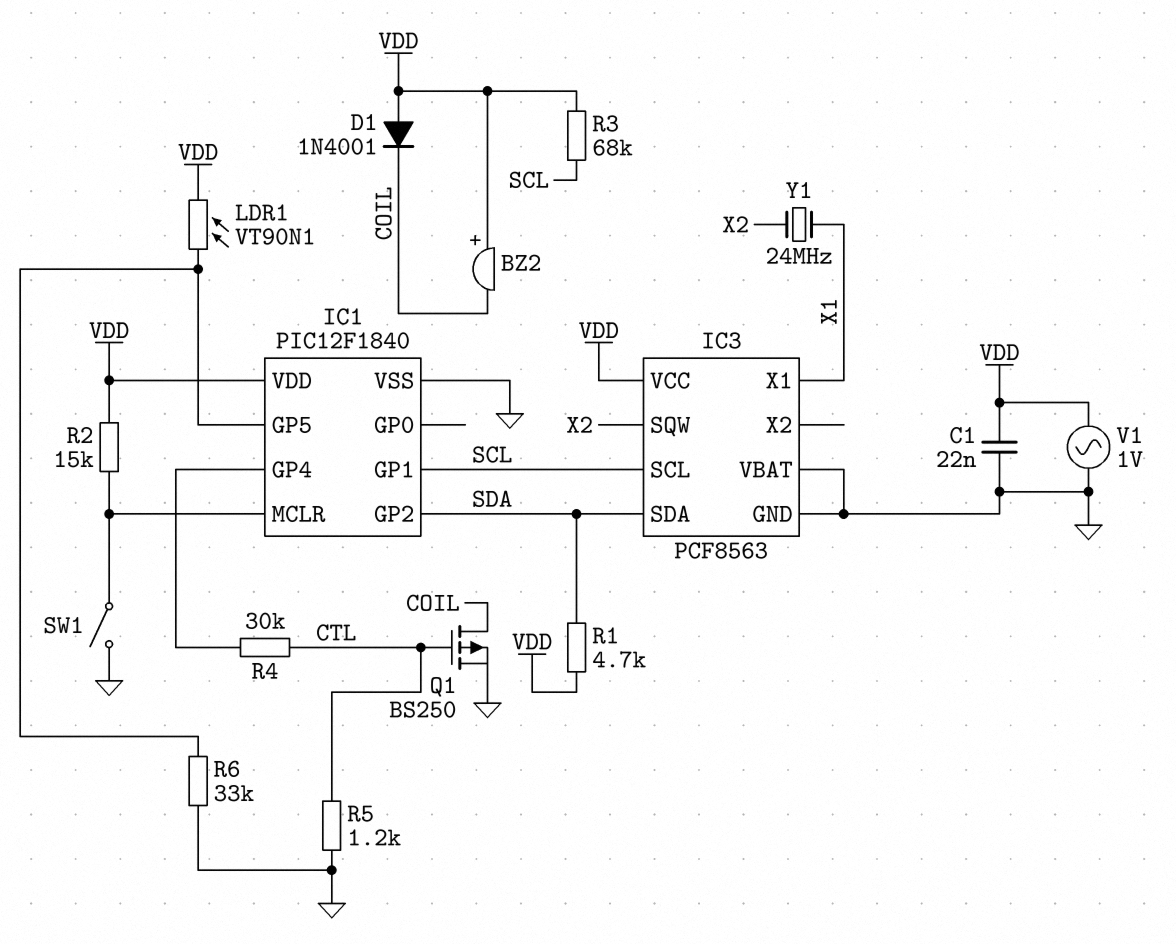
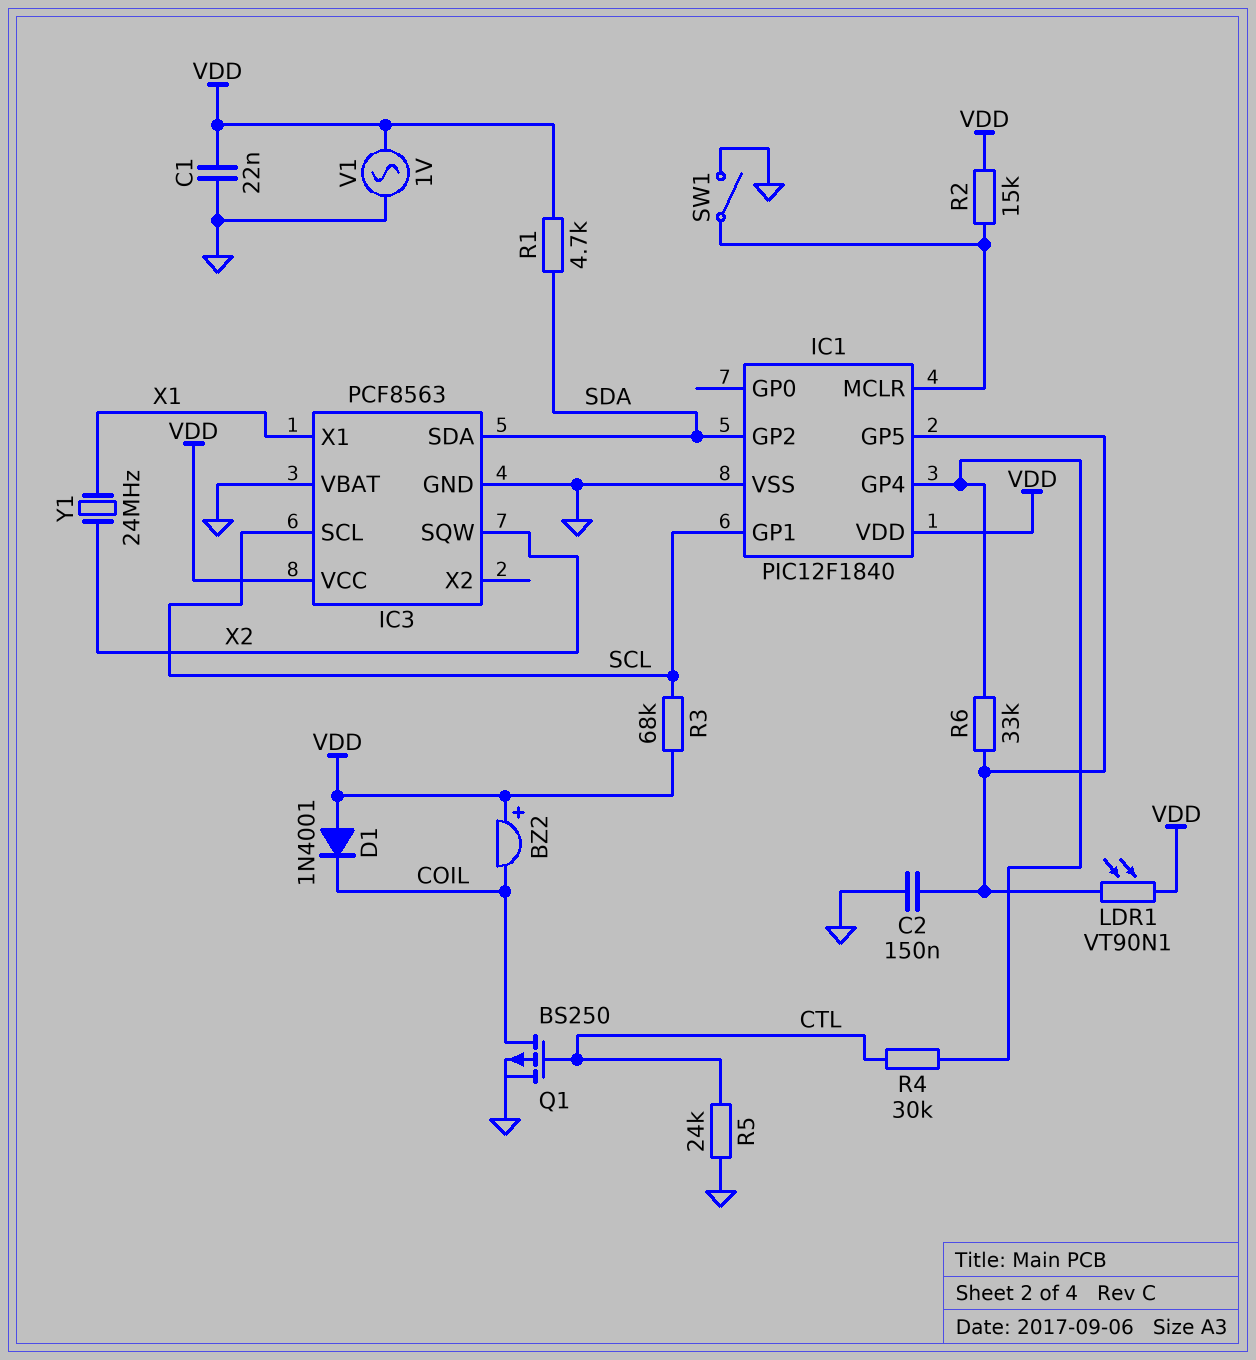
C2: none -> 150nF (GND, IC1/GP5)
R5: 1.2k (CTL, GND) -> 24k (CTL, GND)
R6: 33k (GND, IC1/GP5) -> 33k (IC1/GP4, IC1/GP5)

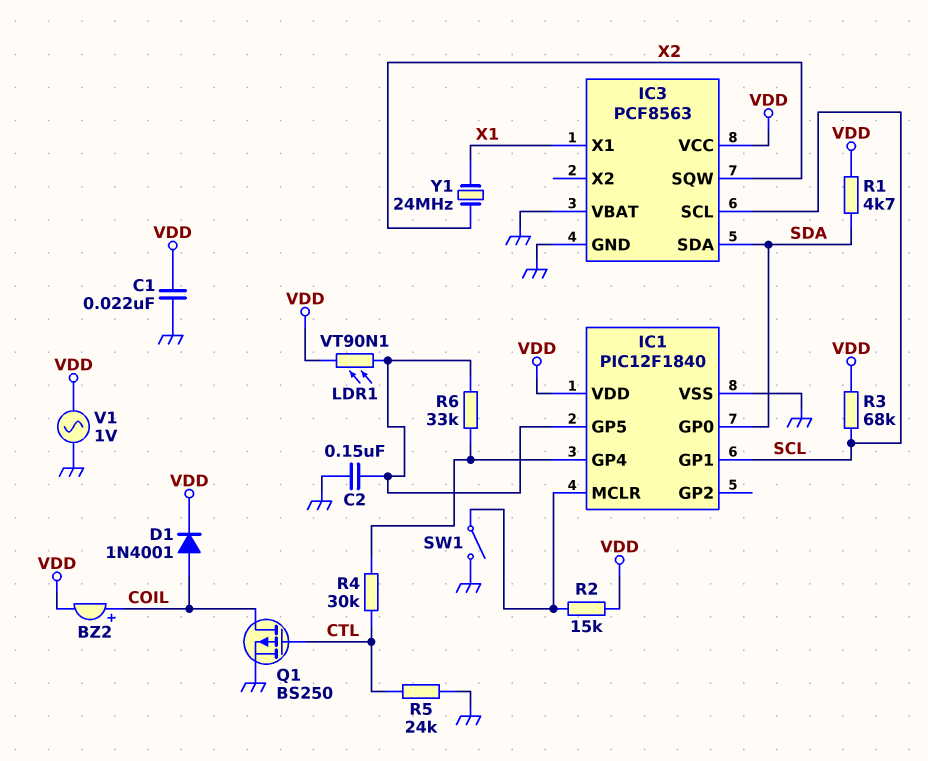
BZ2: buzzer (plus VDD, minus COIL) -> buzzer (plus COIL, minus VDD)
D1: diode 1N4001 (A VDD, K COIL) -> diode 1N4001 (A COIL, K VDD)
IC1 pin GP0: none -> SDA
IC1 pin GP2: SDA -> none

